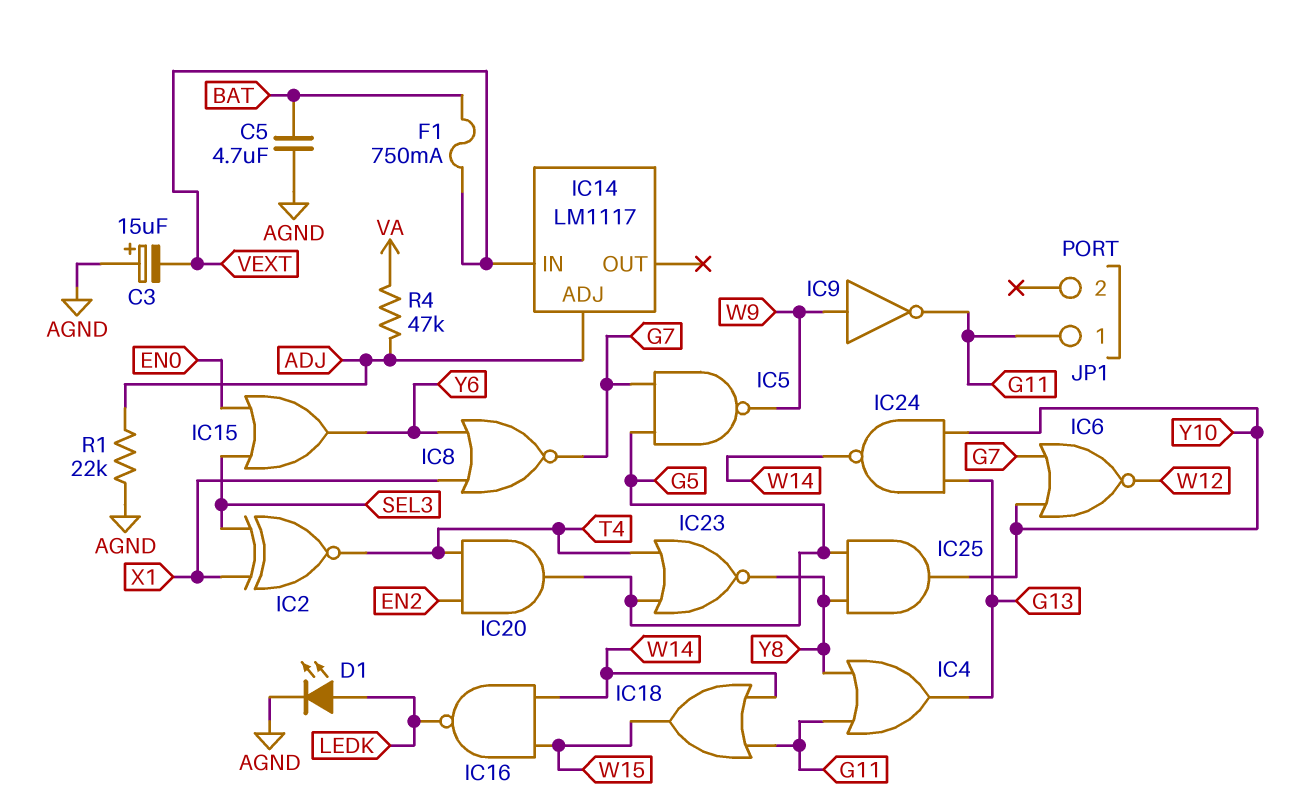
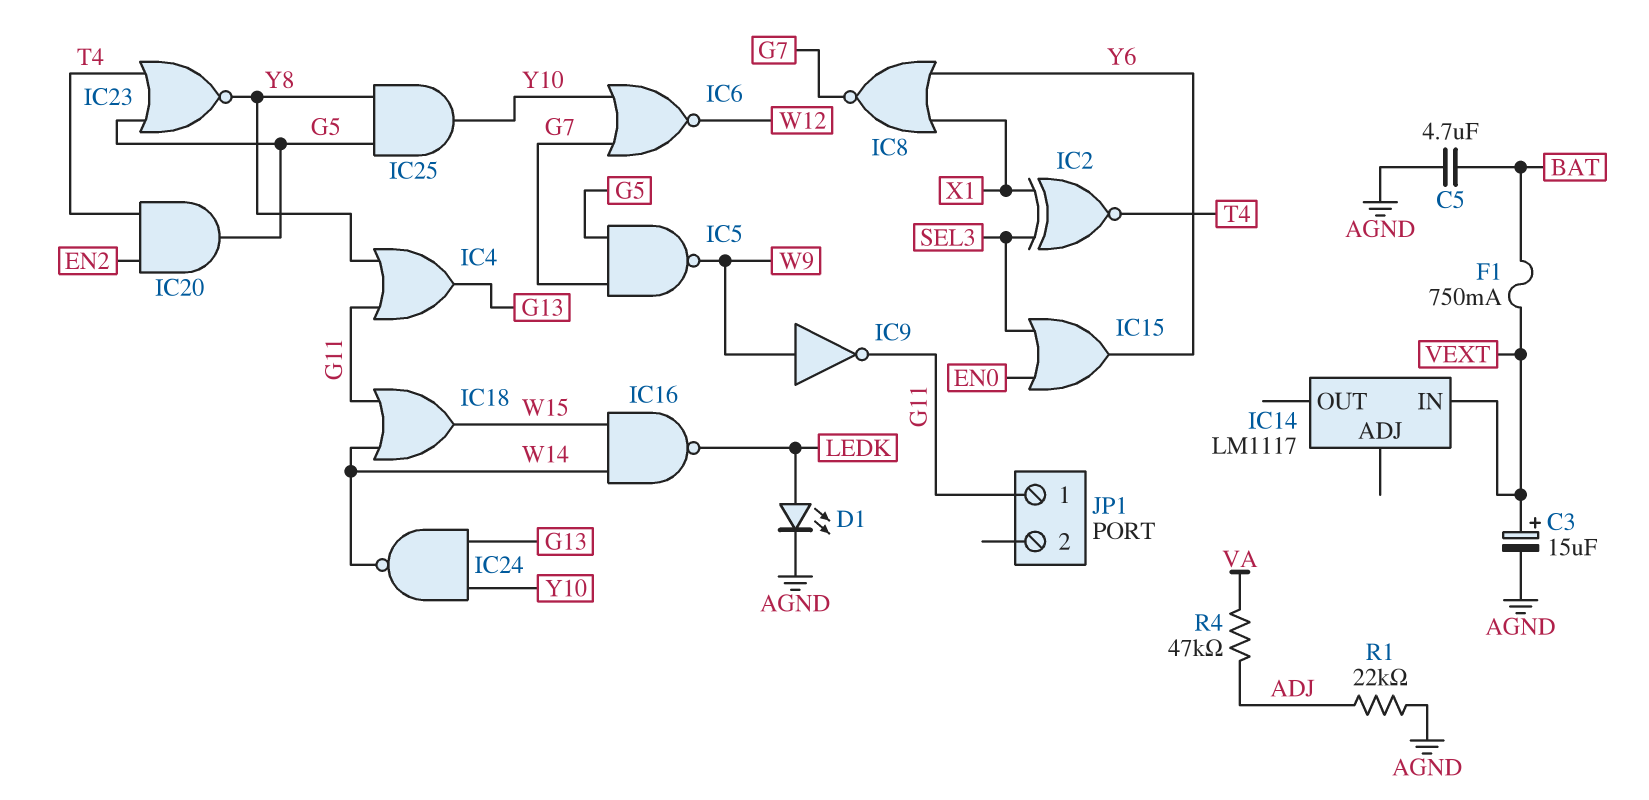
C3: 15uF (plus AGND, minus VEXT) -> 15uF (plus VEXT, minus AGND)
IC14 pin ADJ: ADJ -> none

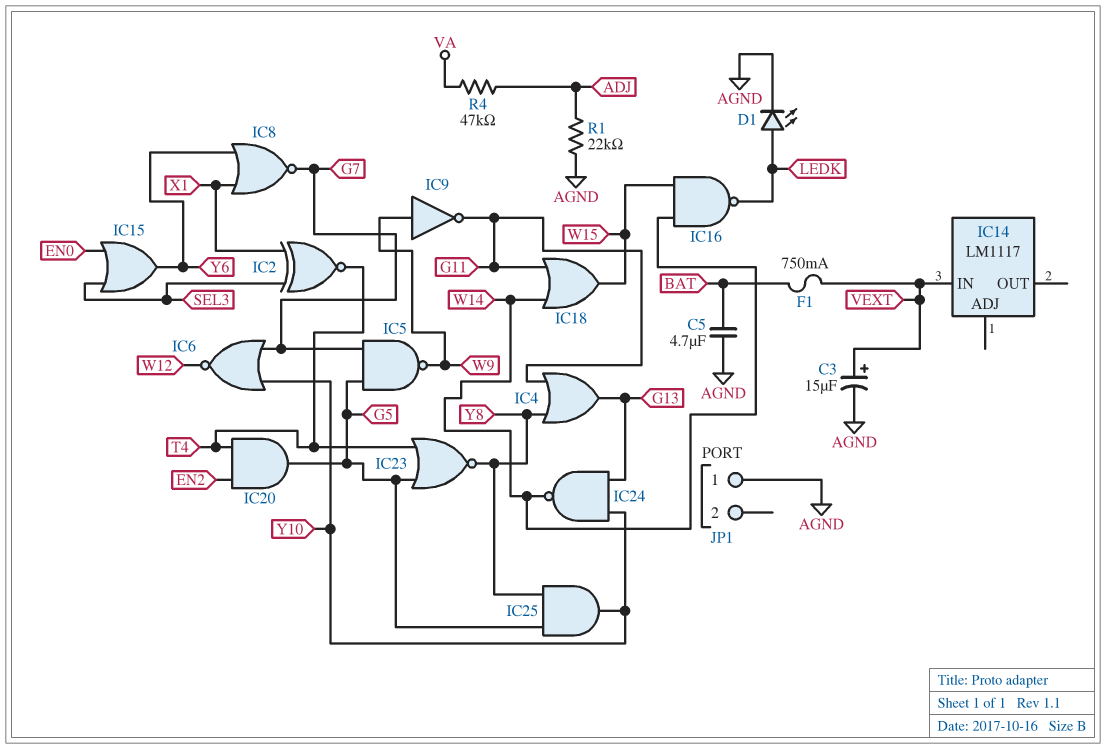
JP1 pin 1: G11 -> AGND

